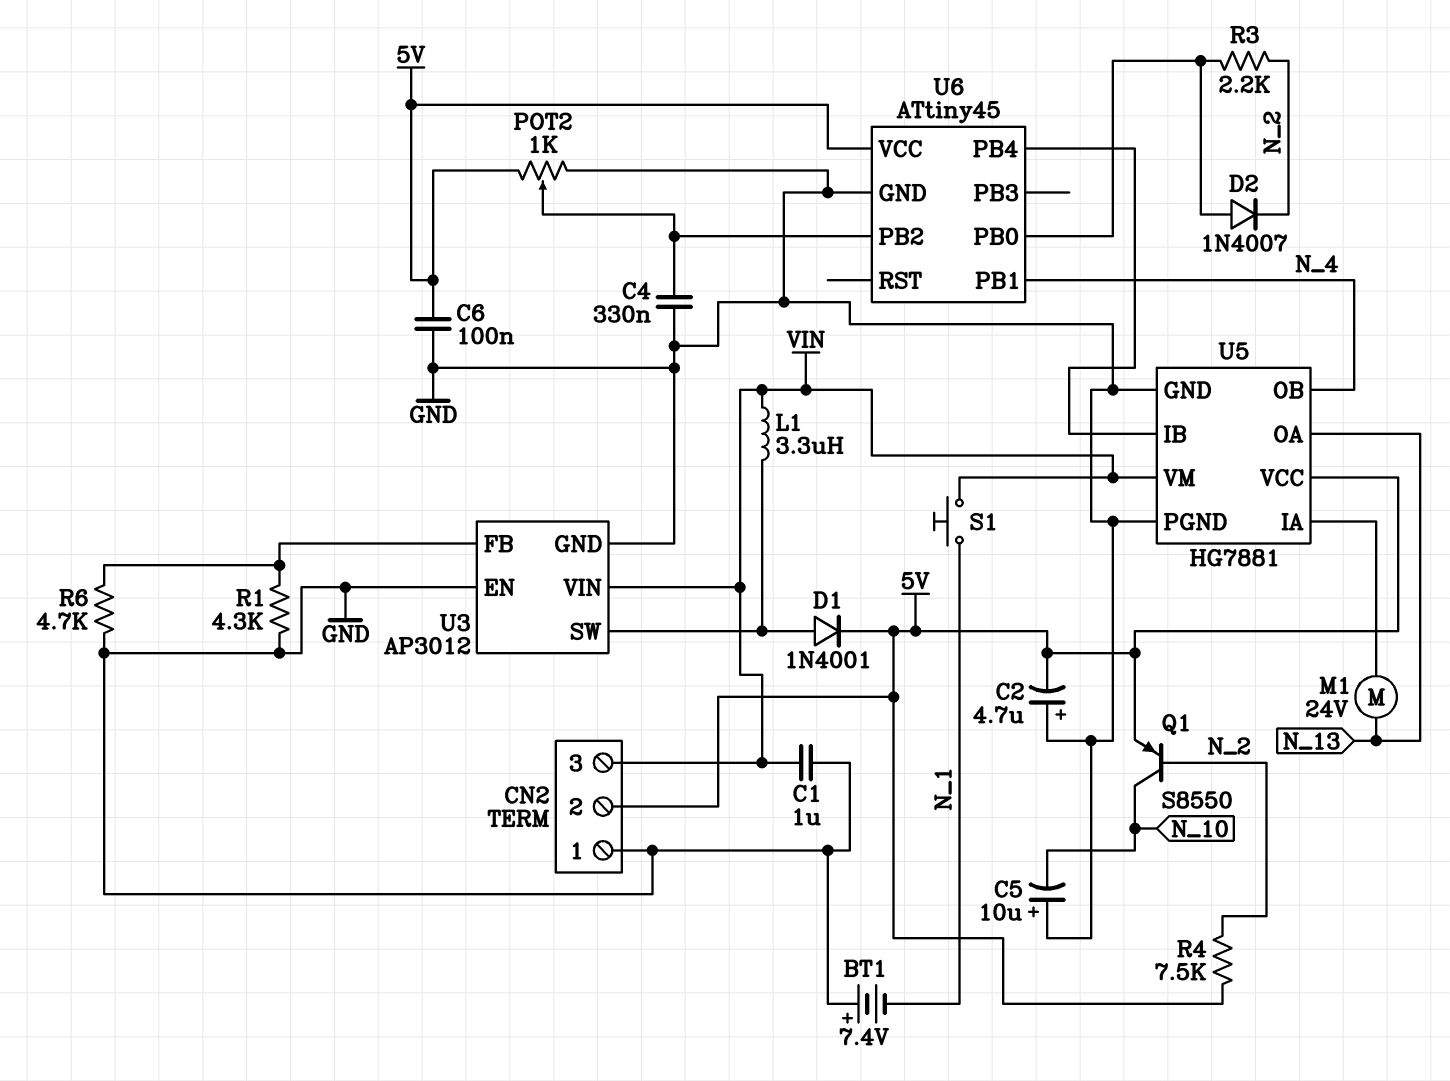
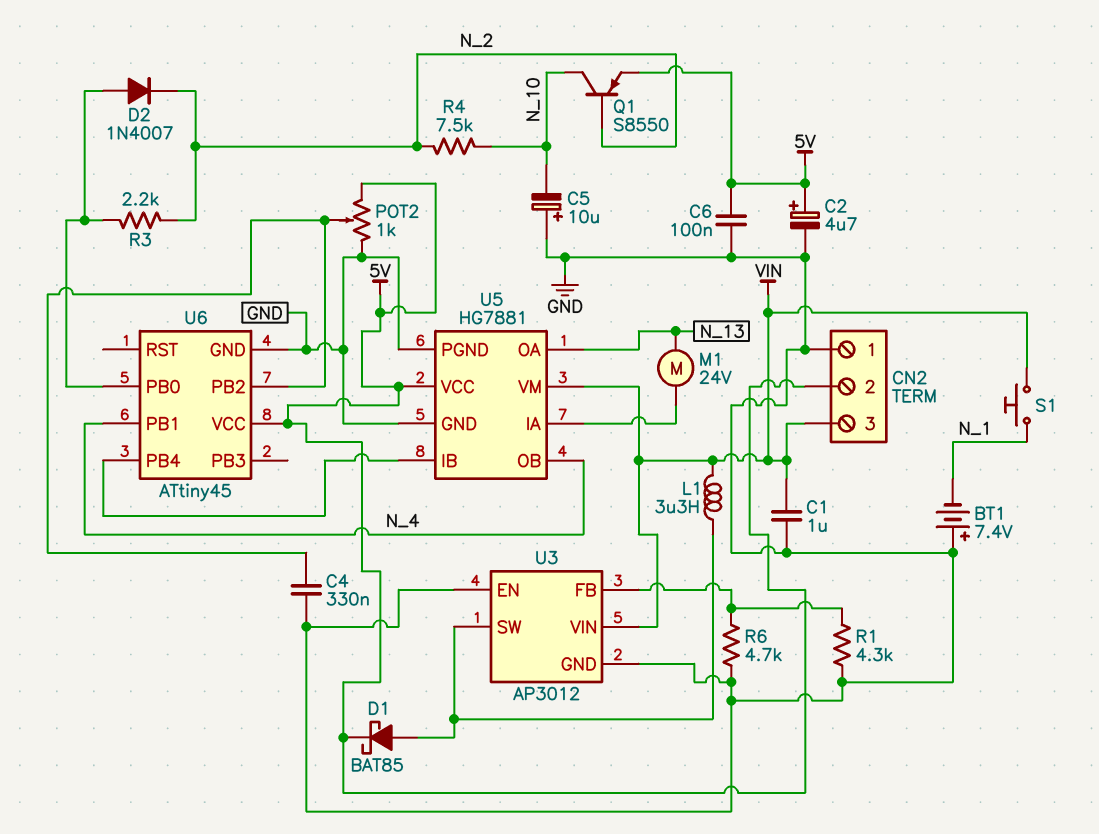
C2: 4.7uF (plus GND, minus 5V) -> 4.7uF (plus 5V, minus GND)
D1: diode 1N4001 (A U3/SW, K 5V) -> schottky BAT85 (A U3/SW, K 5V)
R4: 7.5k (5V, N_2) -> 7.5k (N_2, N_10)

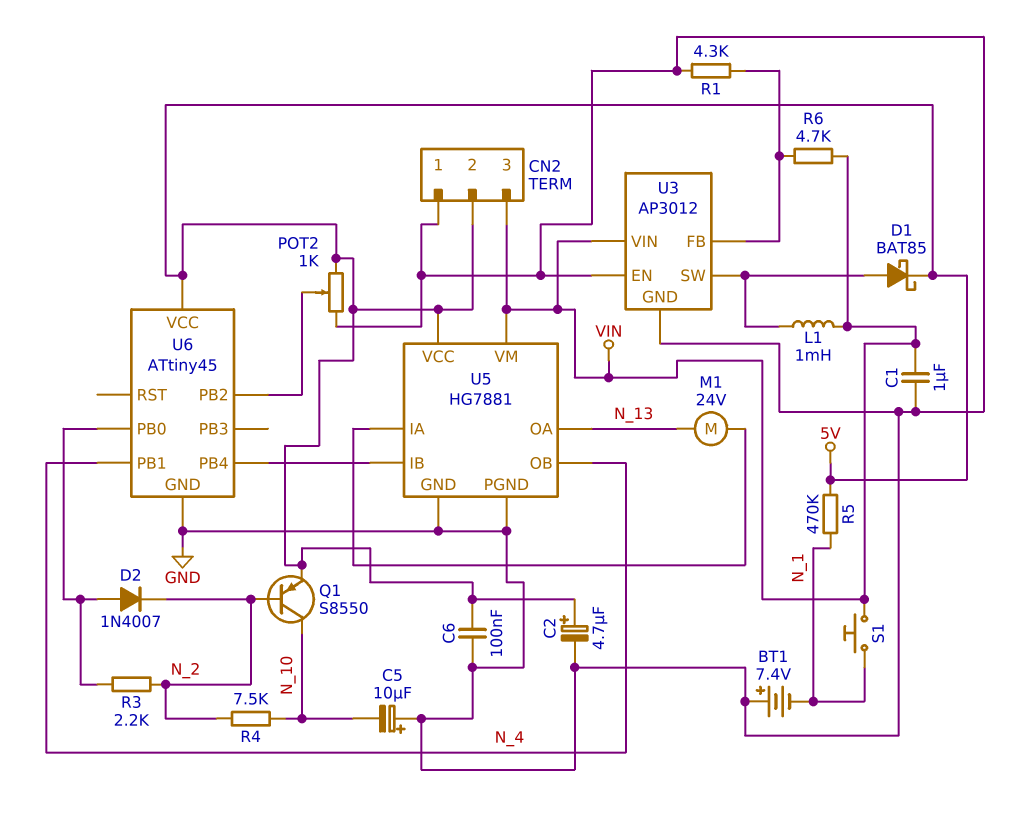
C4: 330nF (GND, U6/PB2) -> none
L1: 3.3uH (U3/SW, VIN) -> 1mH (U3/SW, VIN)
R5: none -> 470k (5V, N_1)
R6: 4.7k (GND, U3/FB) -> 4.7k (U3/FB, VIN)

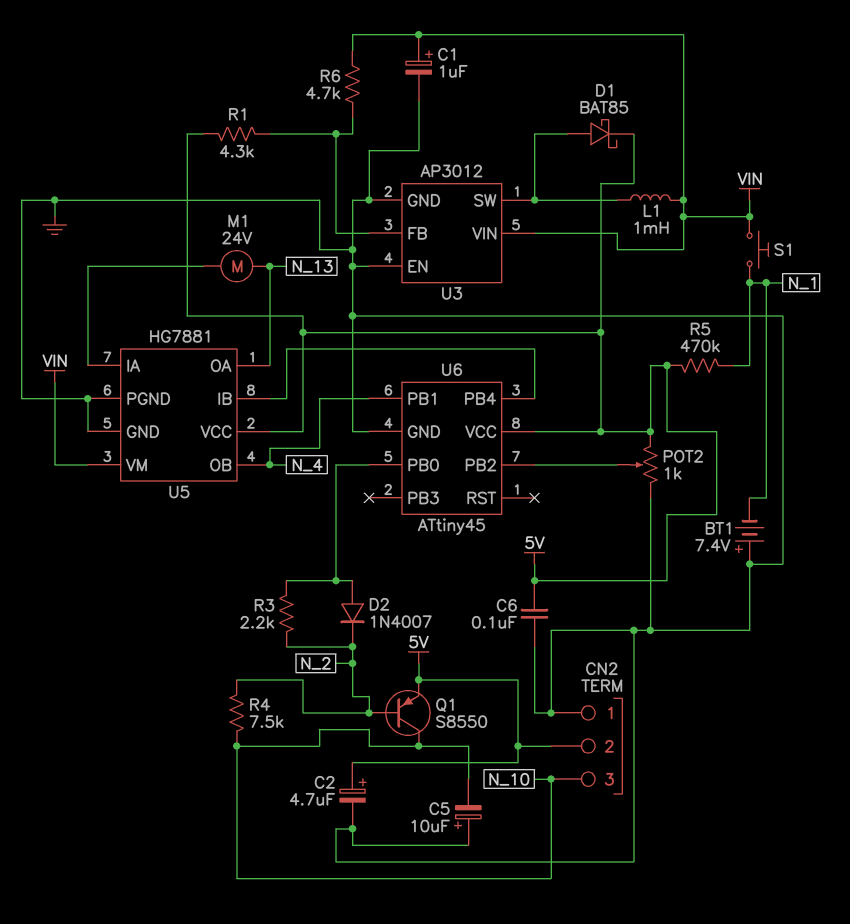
C1: 1uF (GND, VIN) -> 1uF (plus VIN, minus GND)
CN2 pin 3: VIN -> N_10
R1: 4.3k (GND, U3/FB) -> 4.3k (5V, U3/FB)

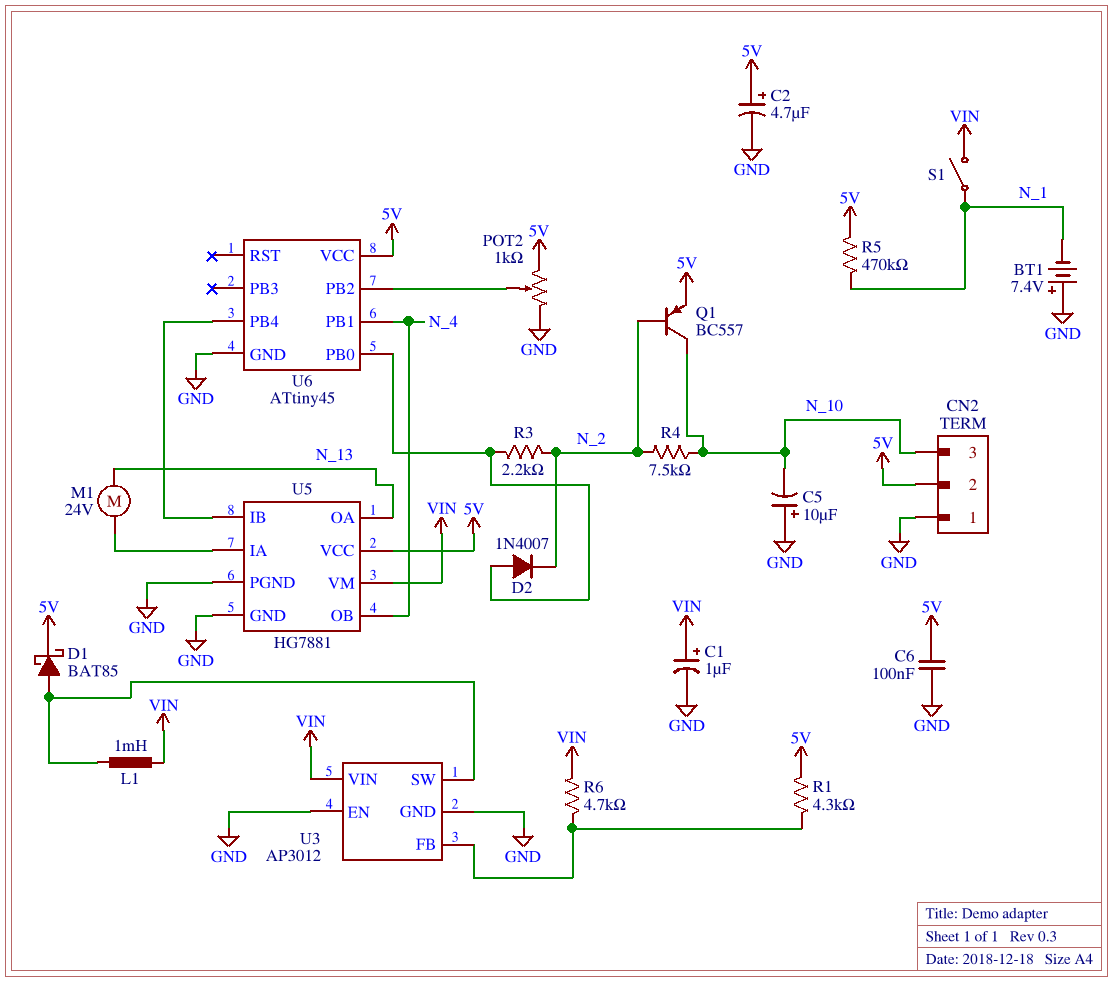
Q1: PNP S8550 (B N_2, C N_10, E 5V) -> PNP BC557 (B N_2, C N_10, E 5V)
S1: button (N_1, VIN) -> switch (N_1, VIN)

